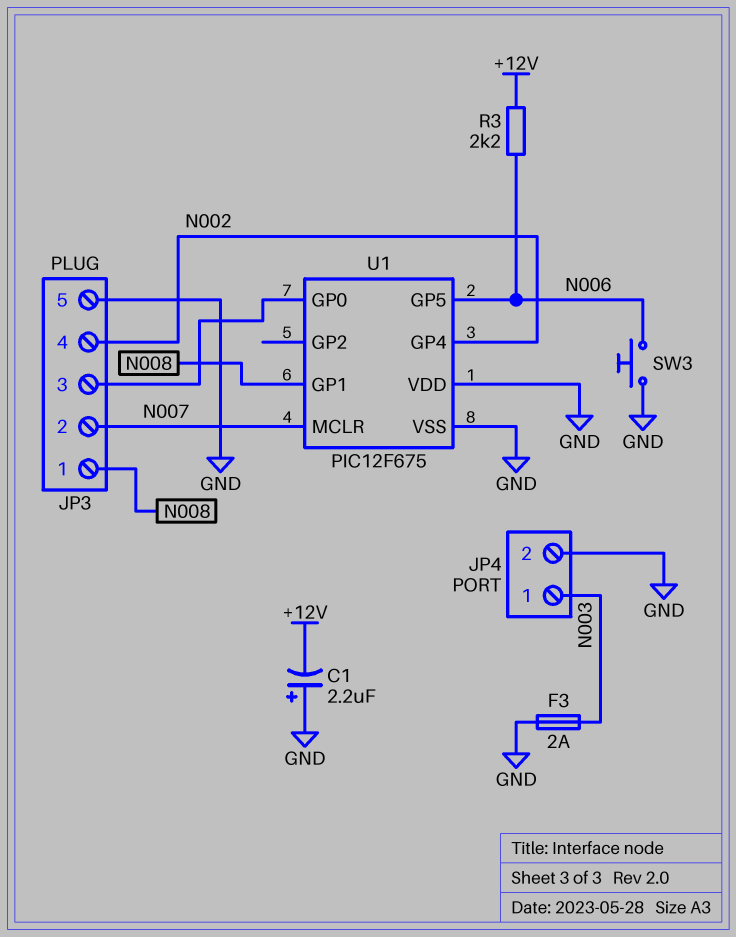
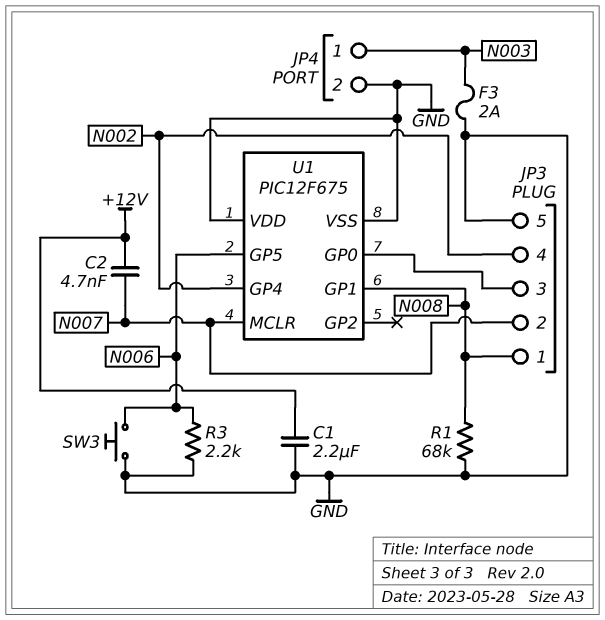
C1: 2.2uF (plus GND, minus +12V) -> 2.2uF (+12V, GND)
C2: none -> 4.7nF (+12V, N007)
R1: none -> 68k (GND, N008)
R3: 2.2k (+12V, N006) -> 2.2k (GND, N006)

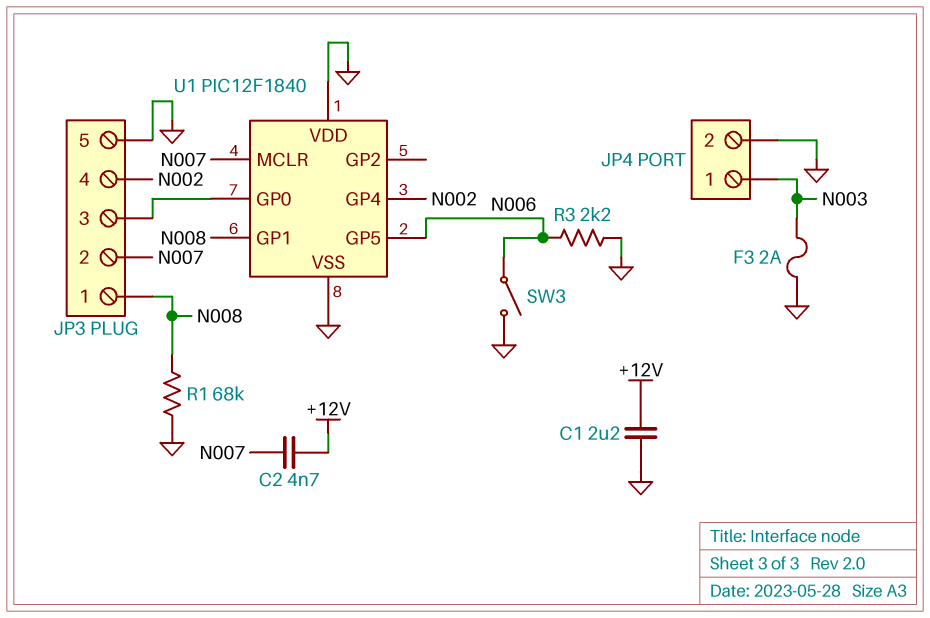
SW3: button (GND, N006) -> switch (GND, N006)
U1: PIC12F675 -> PIC12F1840

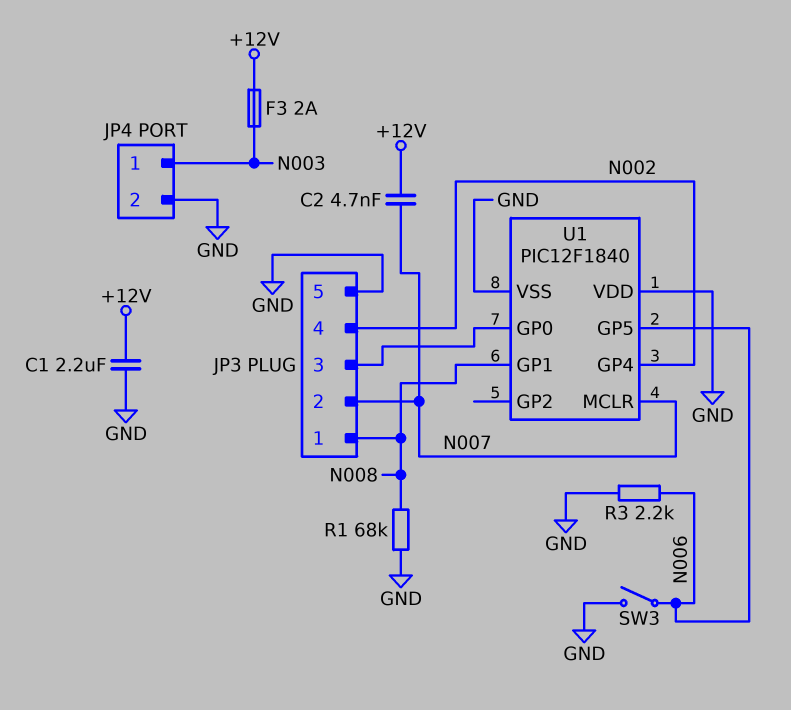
F3: 2A (GND, N003) -> 2A (+12V, N003)

